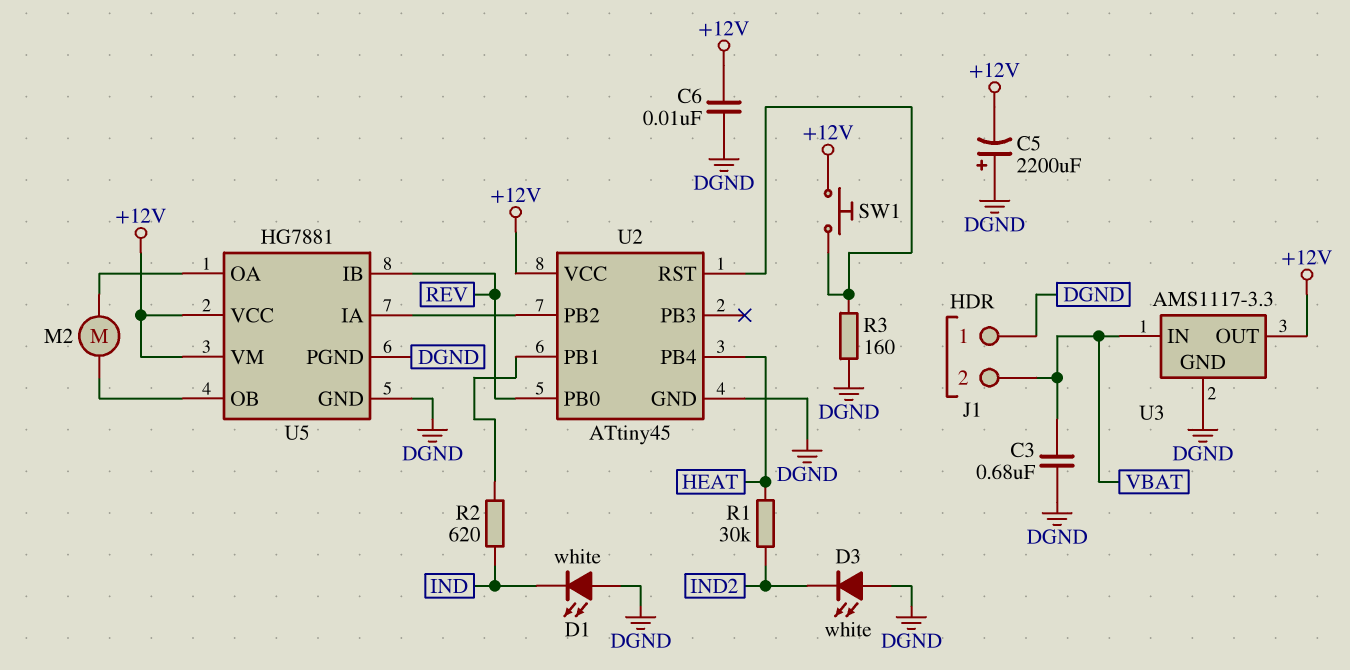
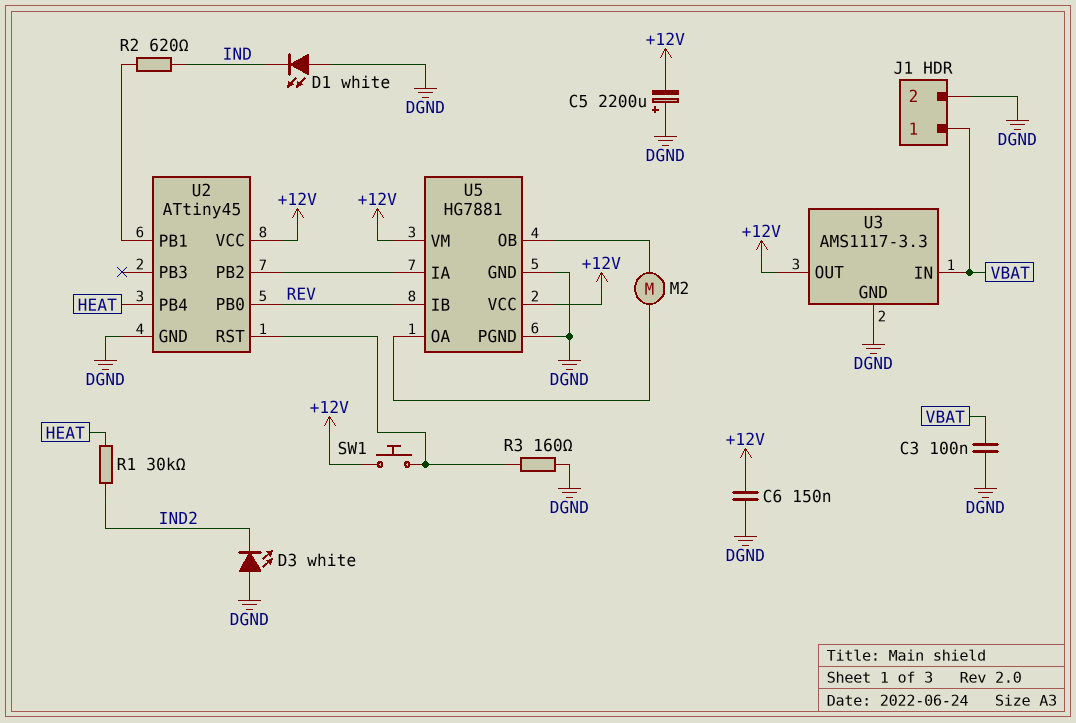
C3: 680nF (DGND, VBAT) -> 100nF (DGND, VBAT)
C6: 10nF (+12V, DGND) -> 150nF (+12V, DGND)
J1 pin 1: DGND -> VBAT
J1 pin 2: VBAT -> DGND

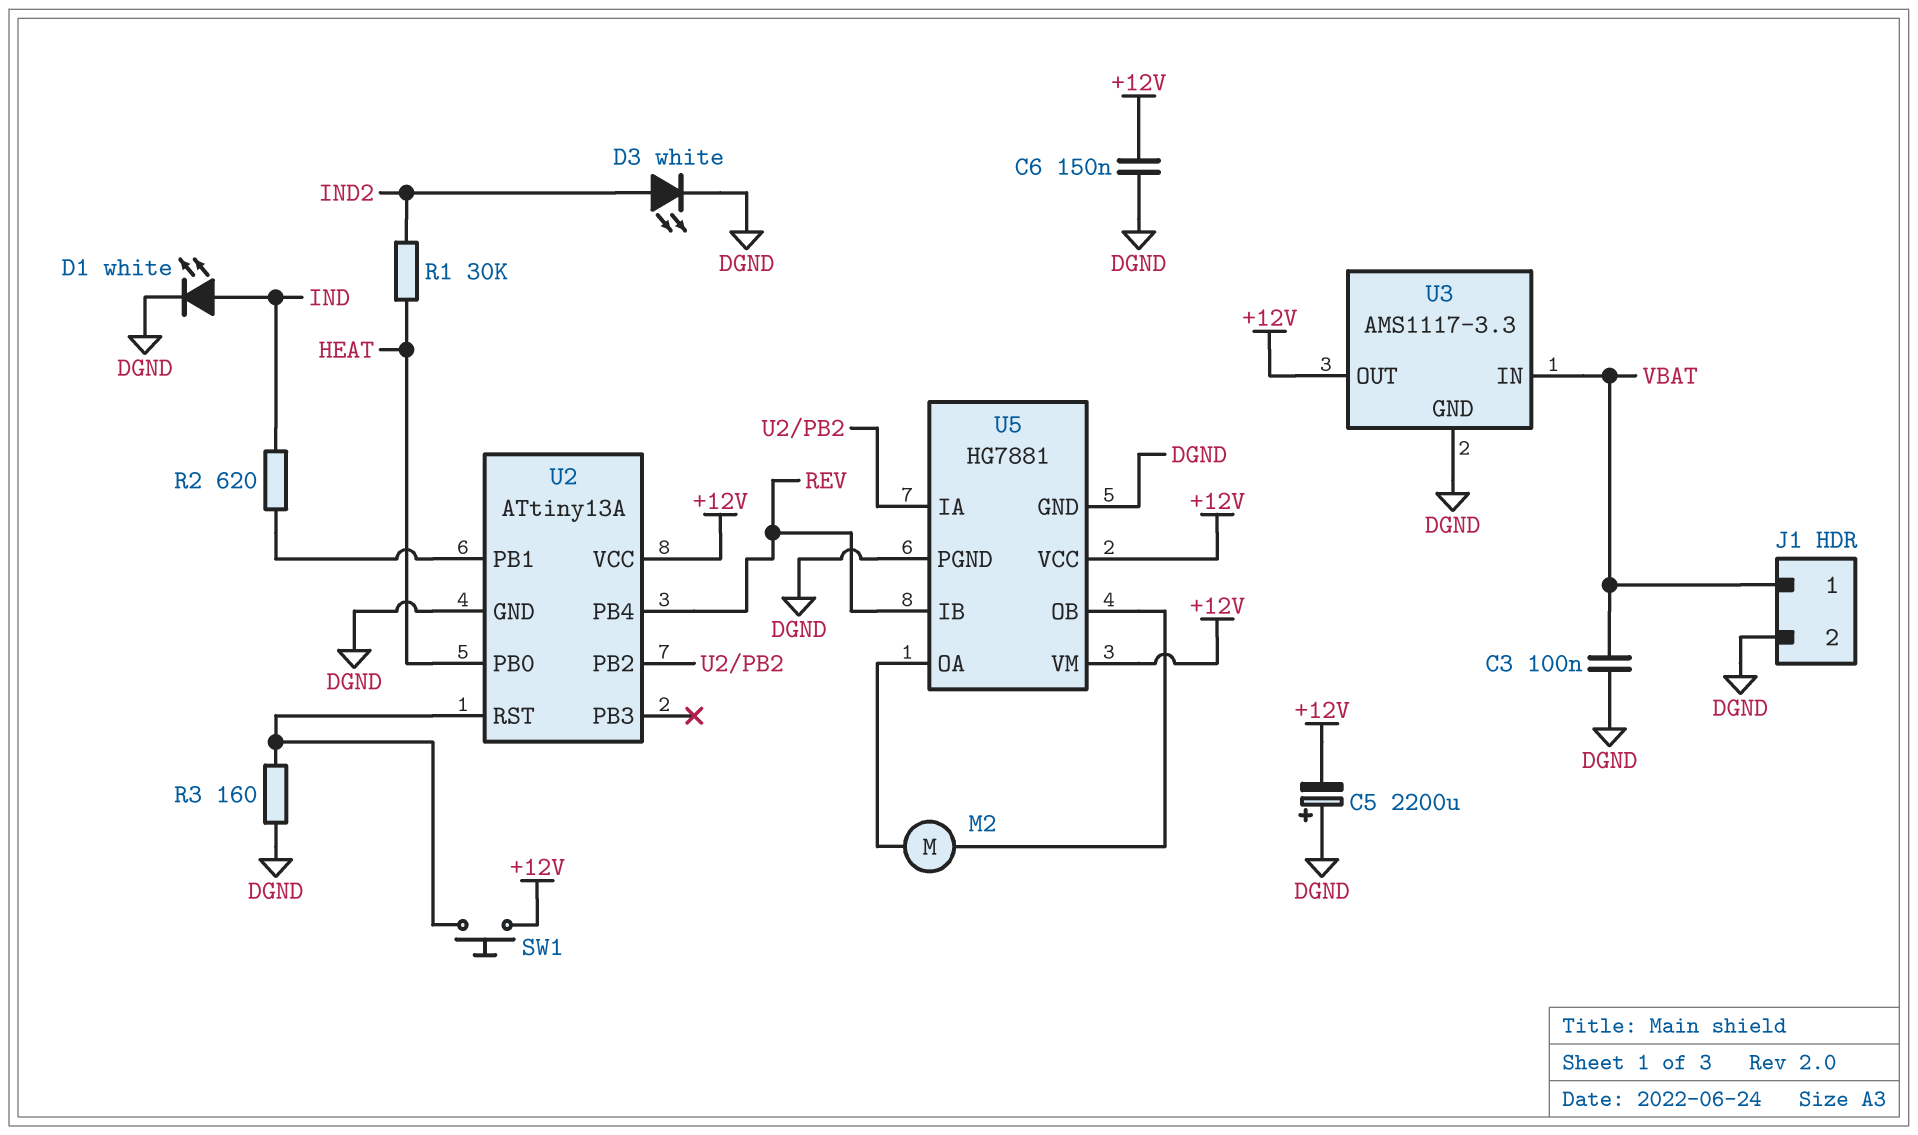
D1: LED white (A DGND, K IND) -> LED white (A IND, K DGND)
D3: LED white (A DGND, K IND2) -> LED white (A IND2, K DGND)
U2: ATtiny45 -> ATtiny13A
U2 pin PB0: REV -> HEAT
U2 pin PB4: HEAT -> REV

